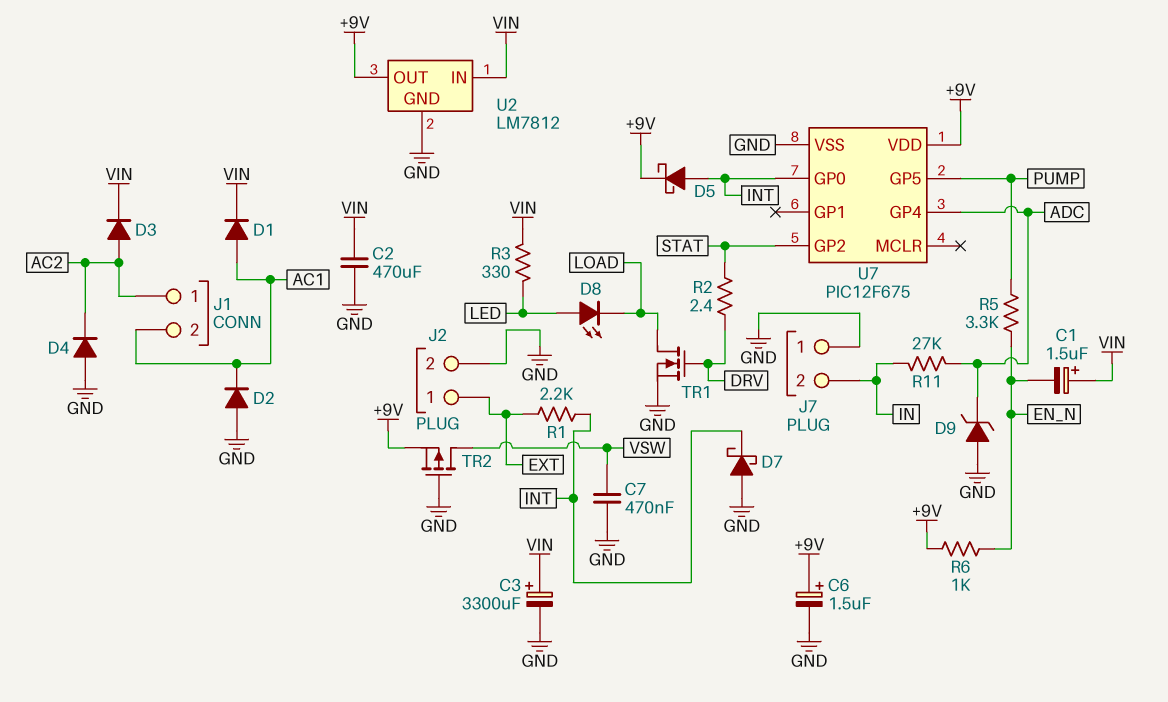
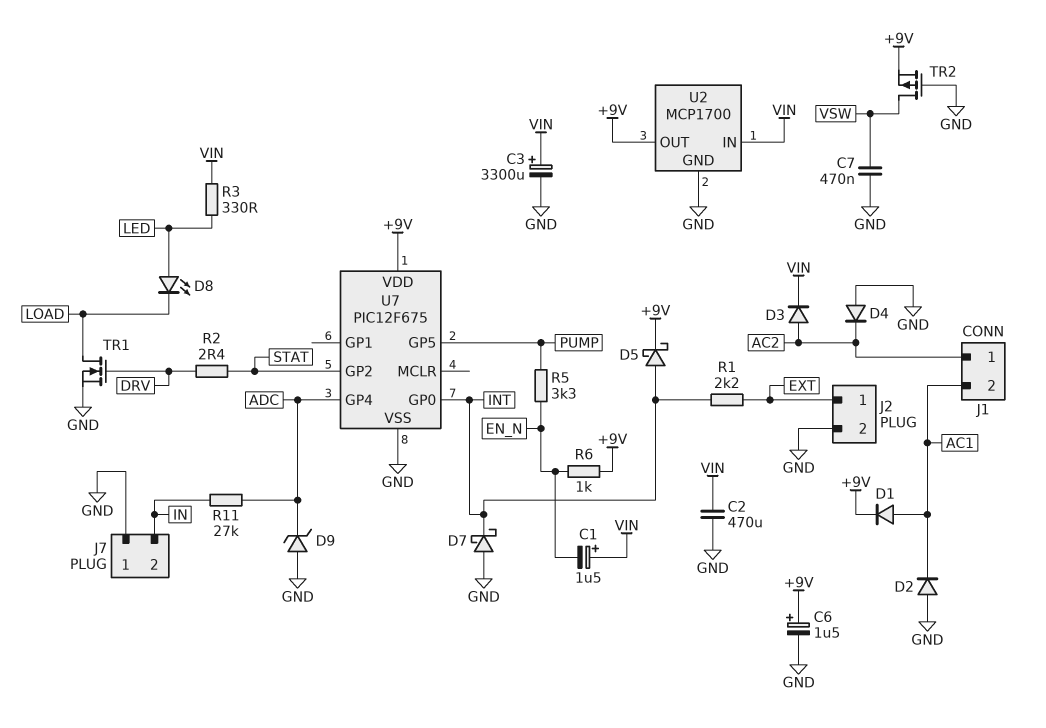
D1: diode (A AC1, K VIN) -> diode (A AC1, K +9V)
U2: LM7812 -> MCP1700

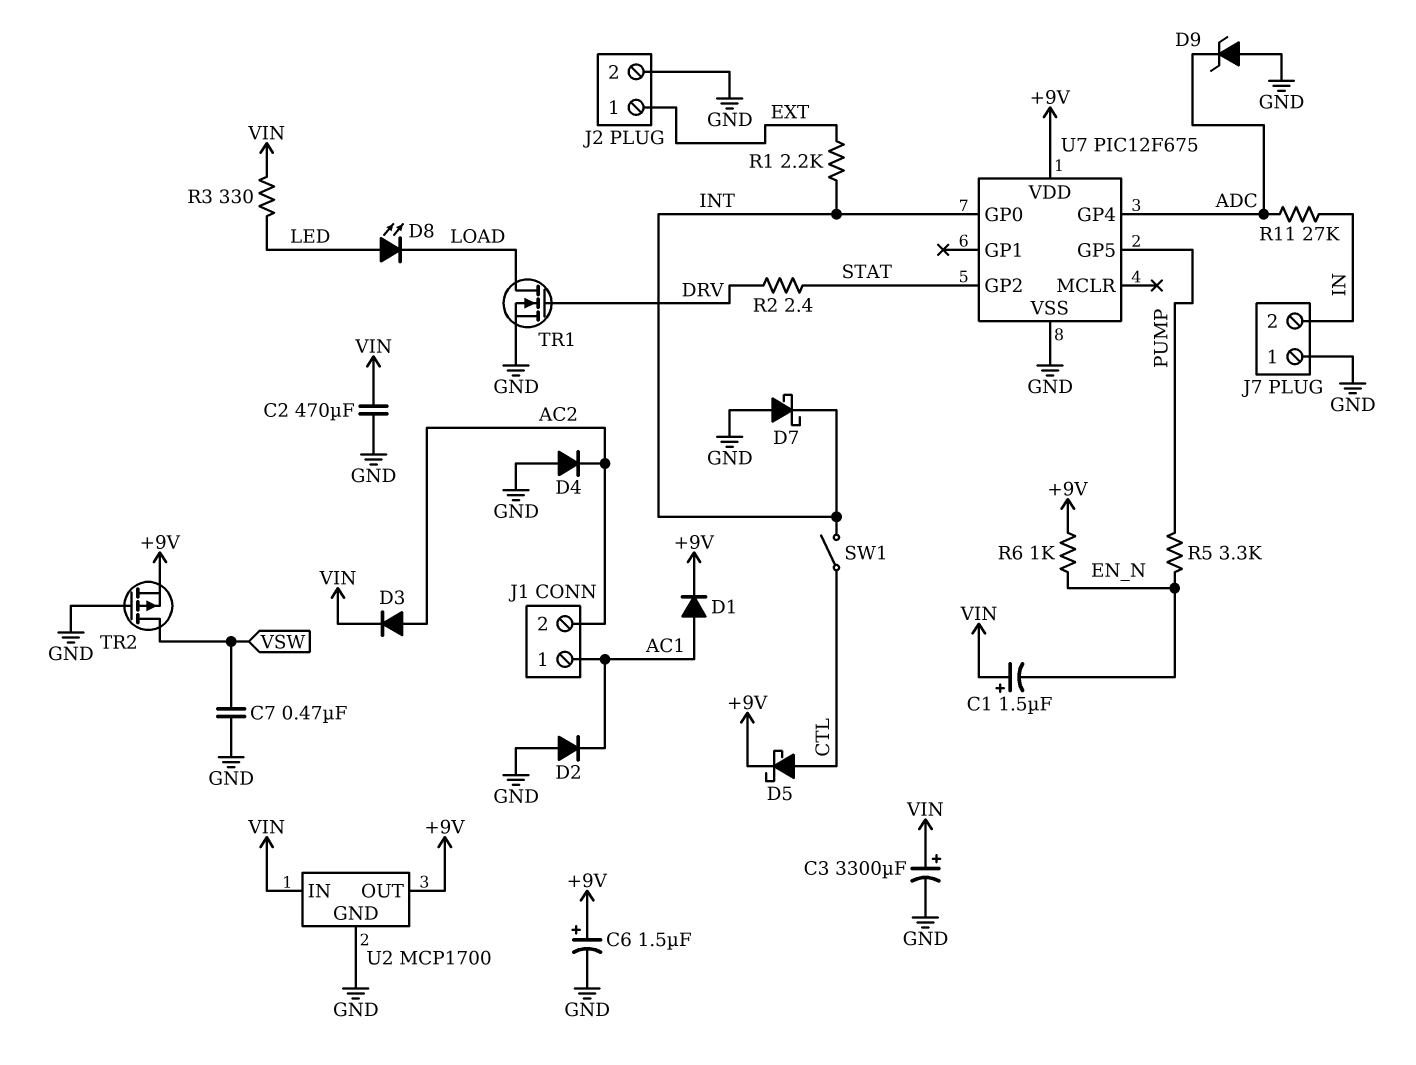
D5: schottky (A INT, K +9V) -> schottky (A CTL, K +9V)
J1 pin 1: AC2 -> AC1
J1 pin 2: AC1 -> AC2
SW1: none -> switch (CTL, INT)

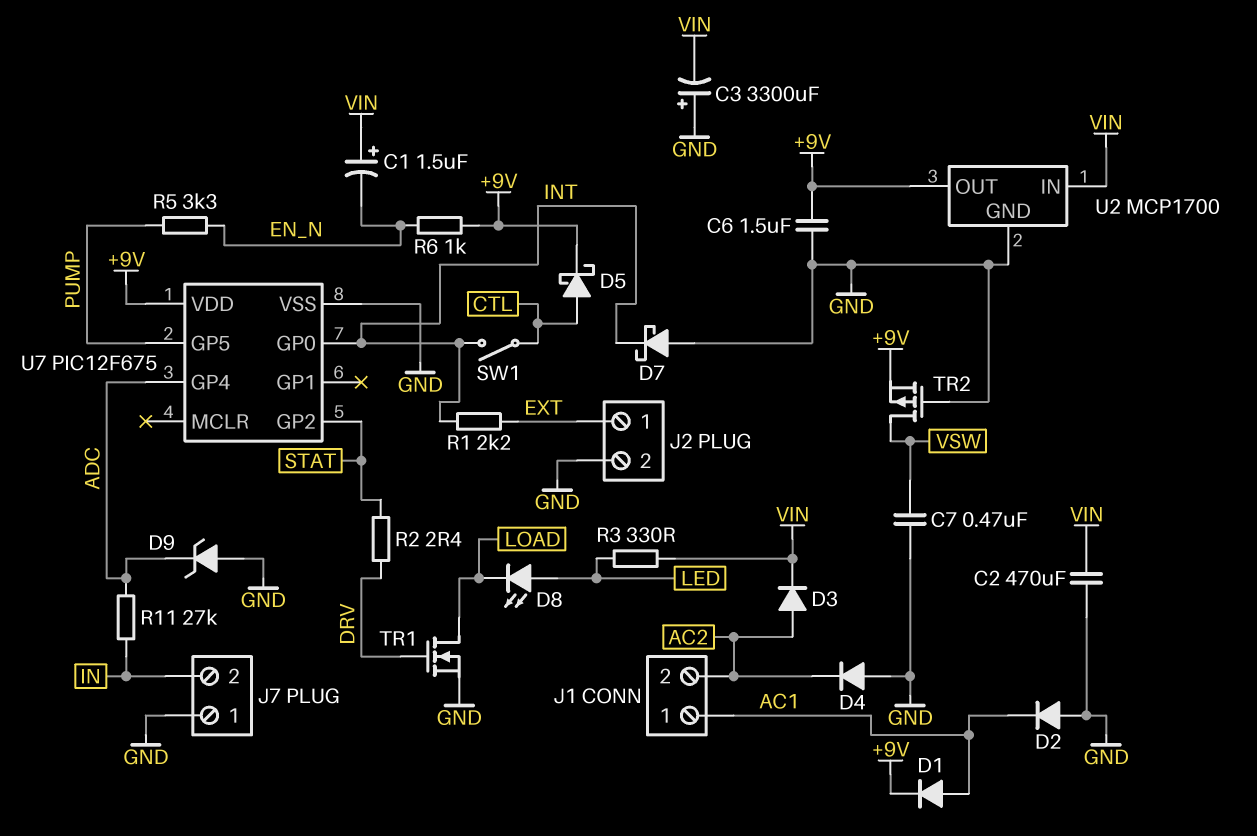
C3: 3300uF (plus VIN, minus GND) -> 3300uF (plus GND, minus VIN)
C6: 1.5uF (plus +9V, minus GND) -> 1.5uF (+9V, GND)

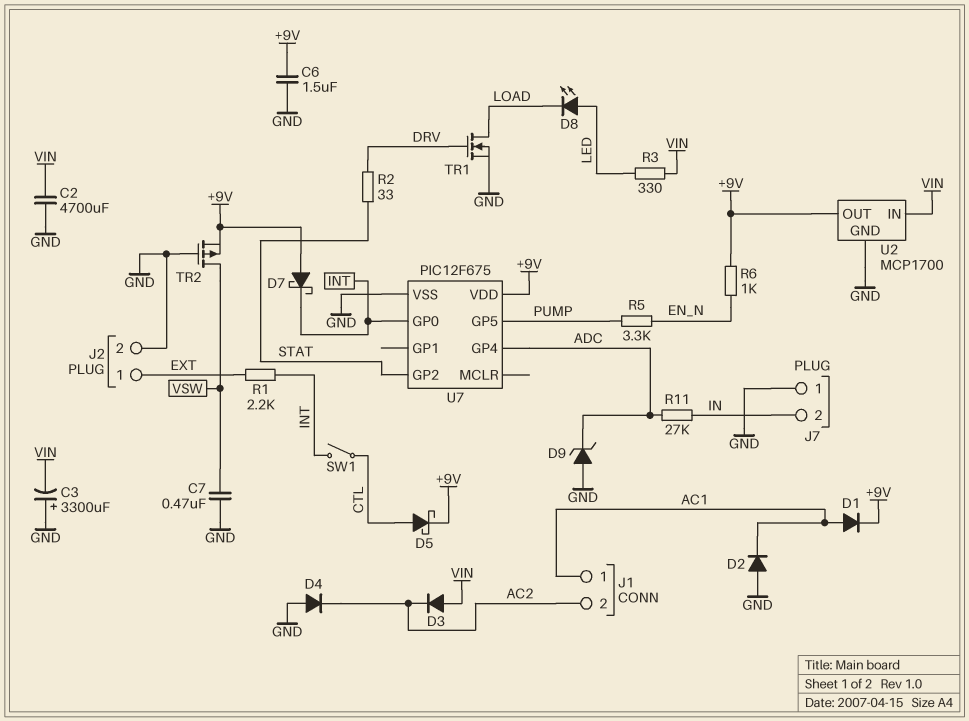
C1: 1.5uF (plus VIN, minus EN_N) -> none
C2: 470uF (GND, VIN) -> 4700uF (GND, VIN)
D3: diode (A AC2, K VIN) -> diode (A VIN, K AC2)
D7: schottky (A GND, K INT) -> schottky (A +9V, K INT)
R2: 2.4 (DRV, STAT) -> 33 (DRV, STAT)

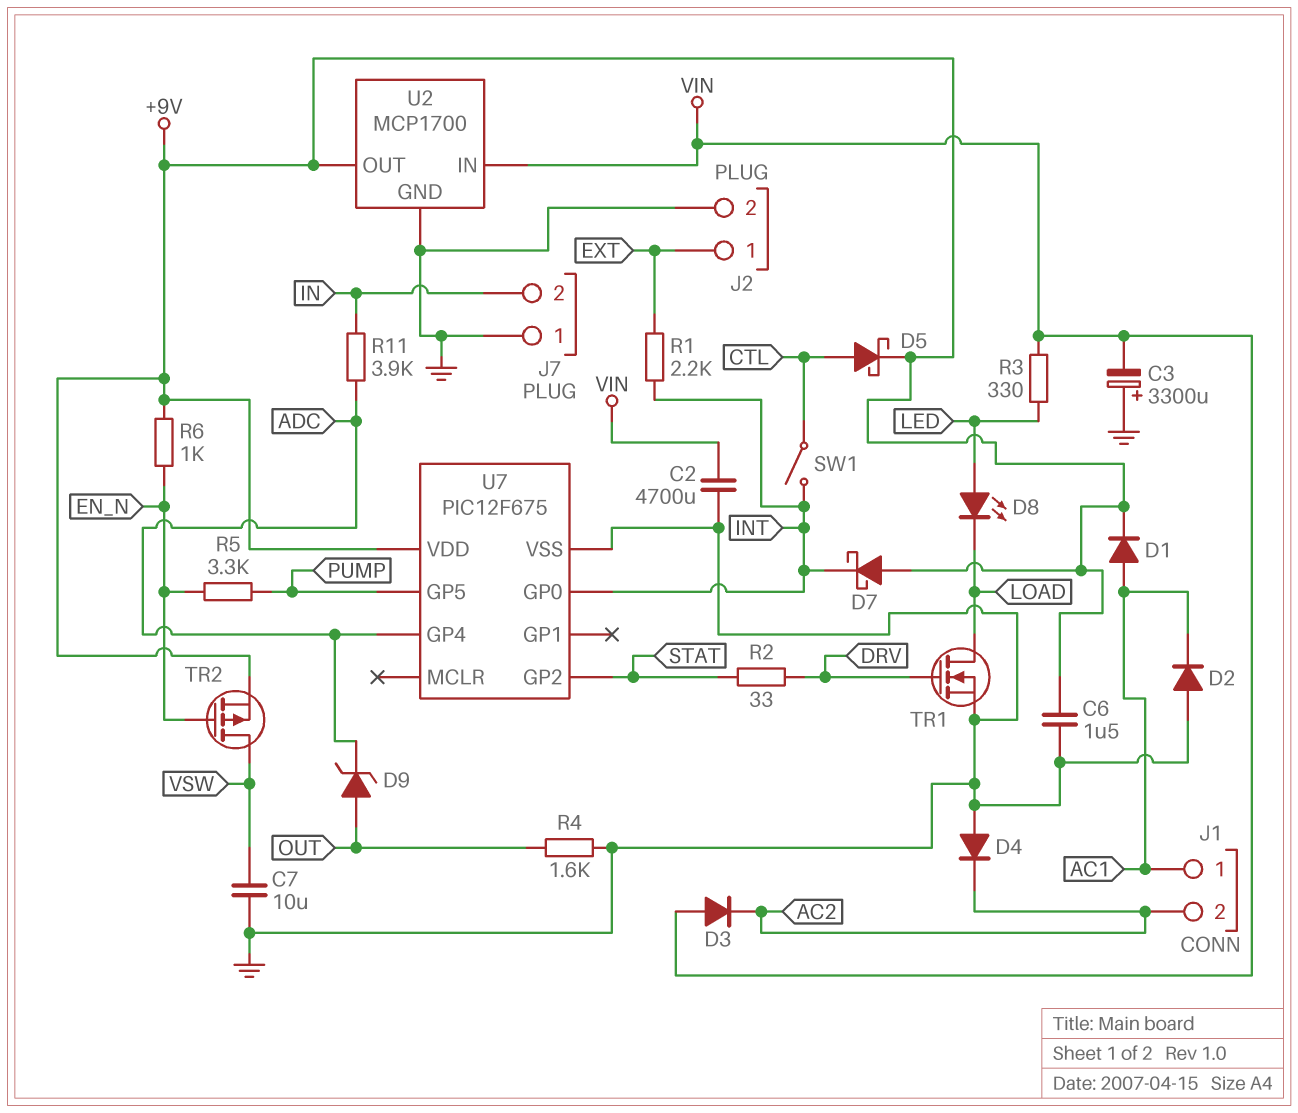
C7: 470nF (GND, VSW) -> 10uF (GND, VSW)
D9: zener (A GND, K ADC) -> zener (A OUT, K ADC)
R4: none -> 1.6k (GND, OUT)
R11: 27k (ADC, IN) -> 3.9k (ADC, IN)
TR2: PMOS (G GND, D VSW, S +9V) -> PMOS (G EN_N, D VSW, S +9V)

